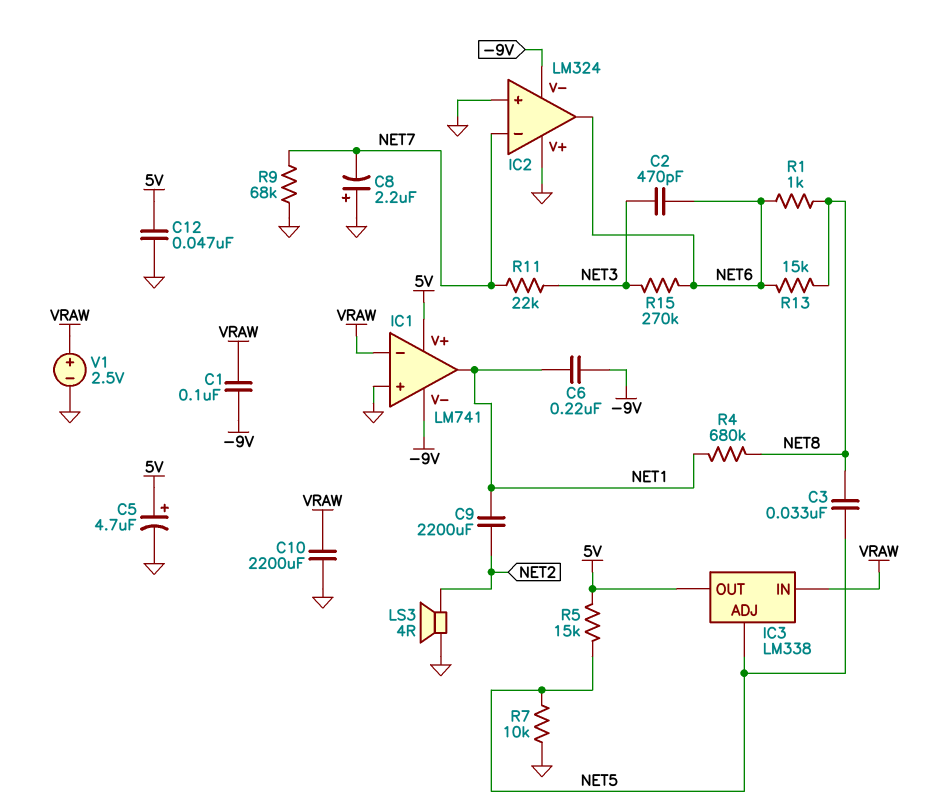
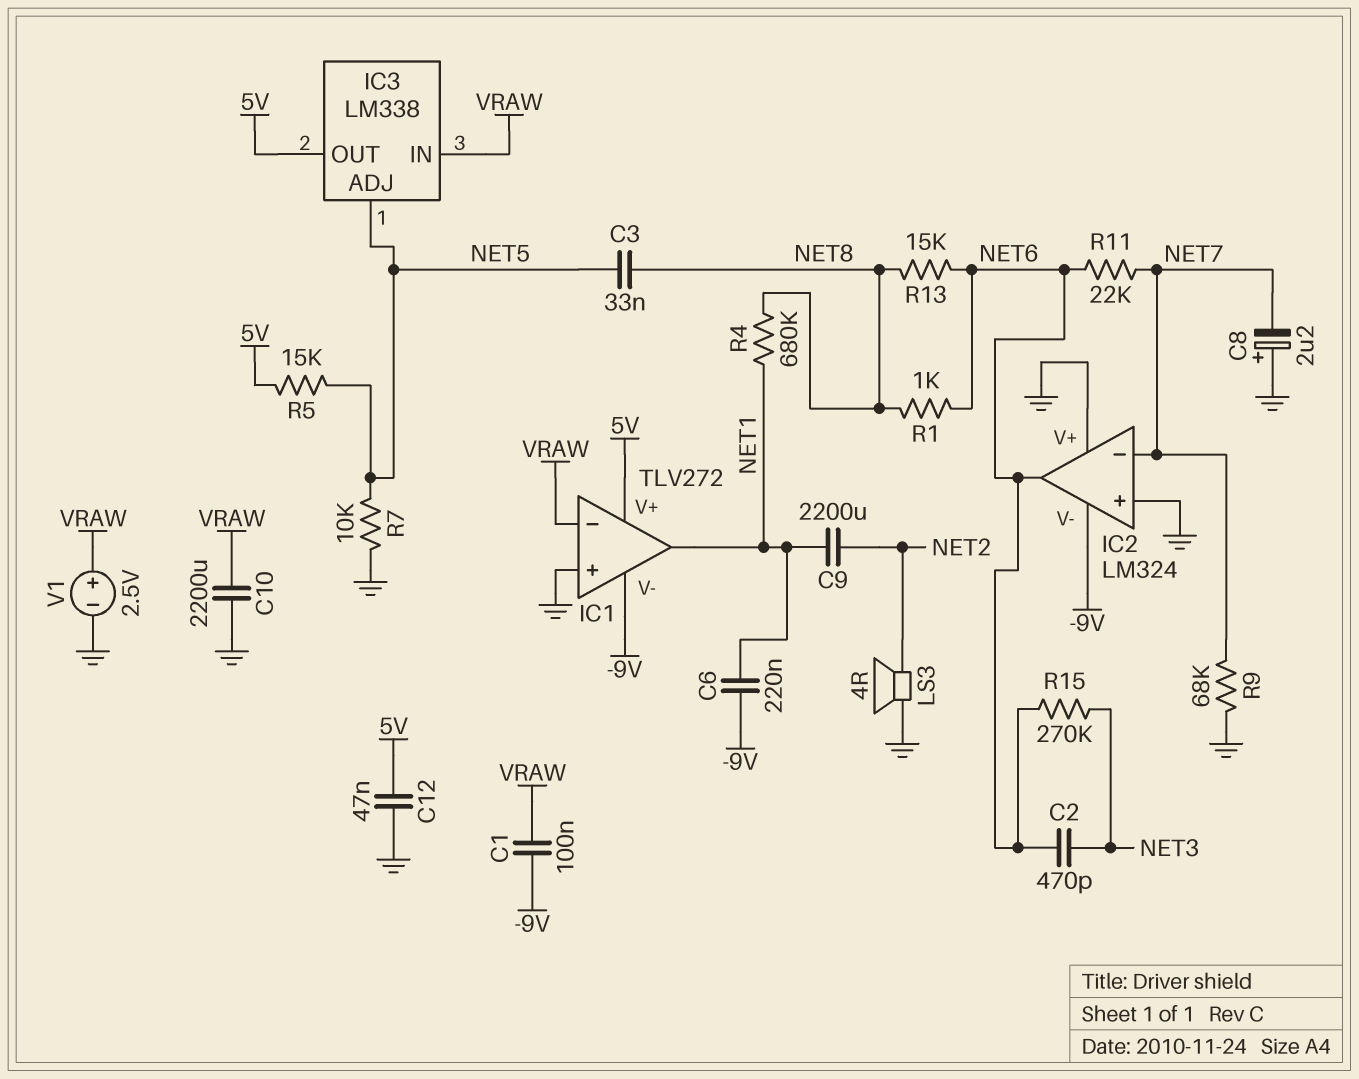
C5: 4.7uF (plus 5V, minus GND) -> none
IC1: LM741 -> TLV272
R11: 22k (NET3, NET7) -> 22k (NET6, NET7)

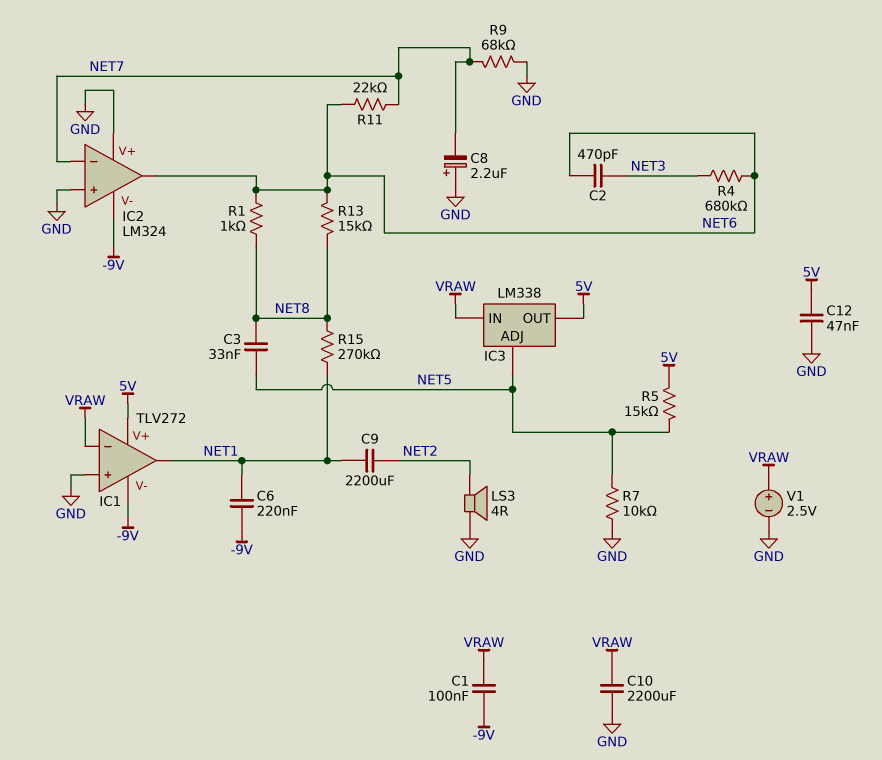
R4: 680k (NET1, NET8) -> 680k (NET3, NET6)
R15: 270k (NET3, NET6) -> 270k (NET1, NET8)

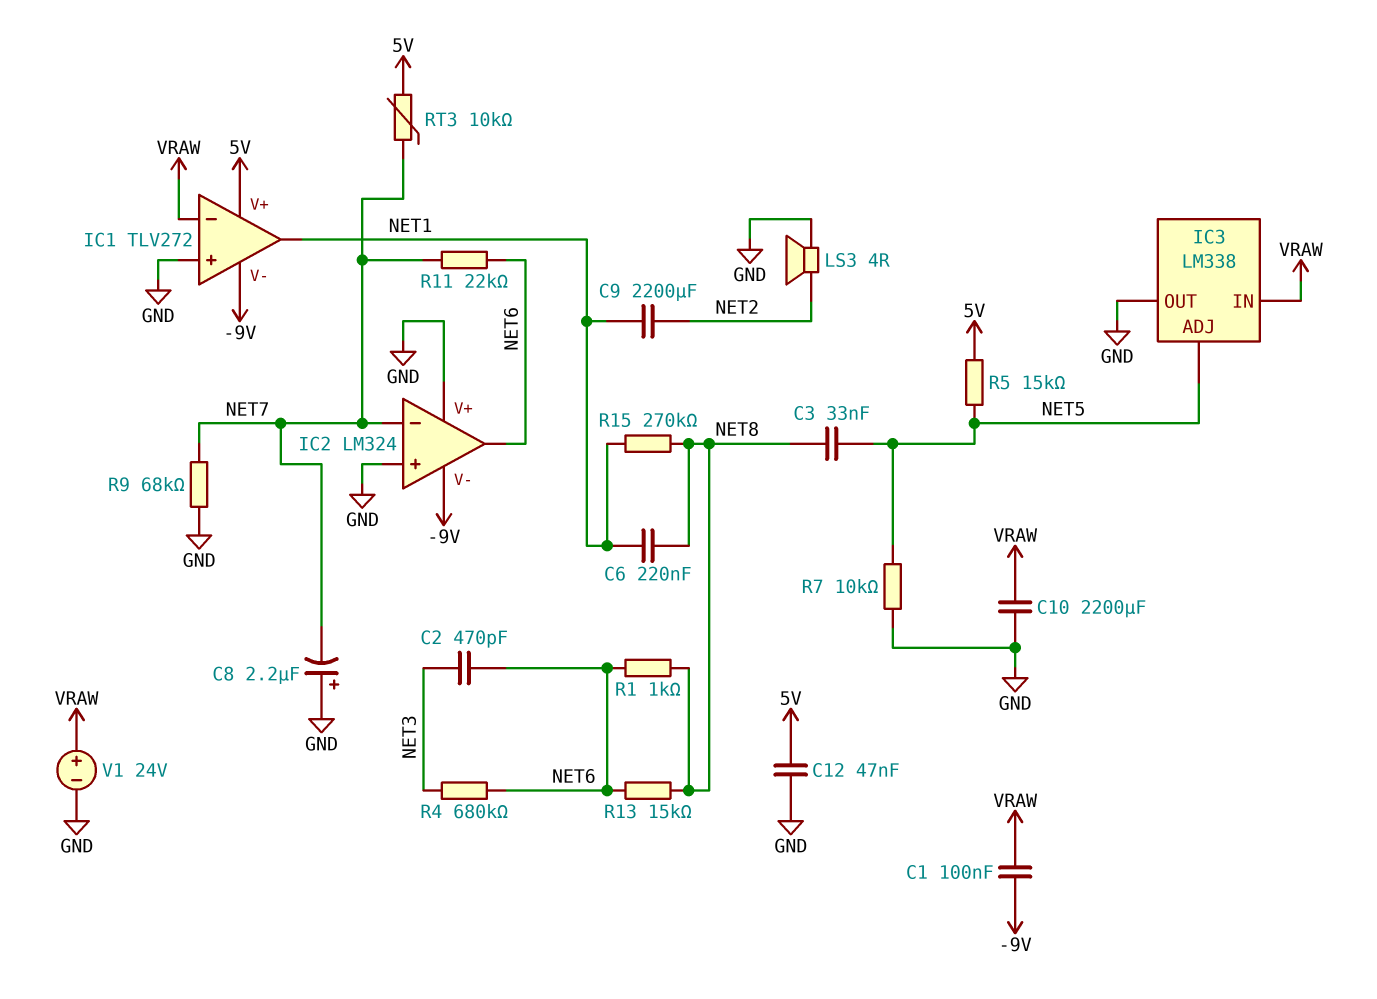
C6: 220nF (-9V, NET1) -> 220nF (NET1, NET8)
IC3 pin OUT: 5V -> GND
RT3: none -> 10k (5V, NET7)
V1: 2.5V (plus VRAW, minus GND) -> 24V (plus VRAW, minus GND)

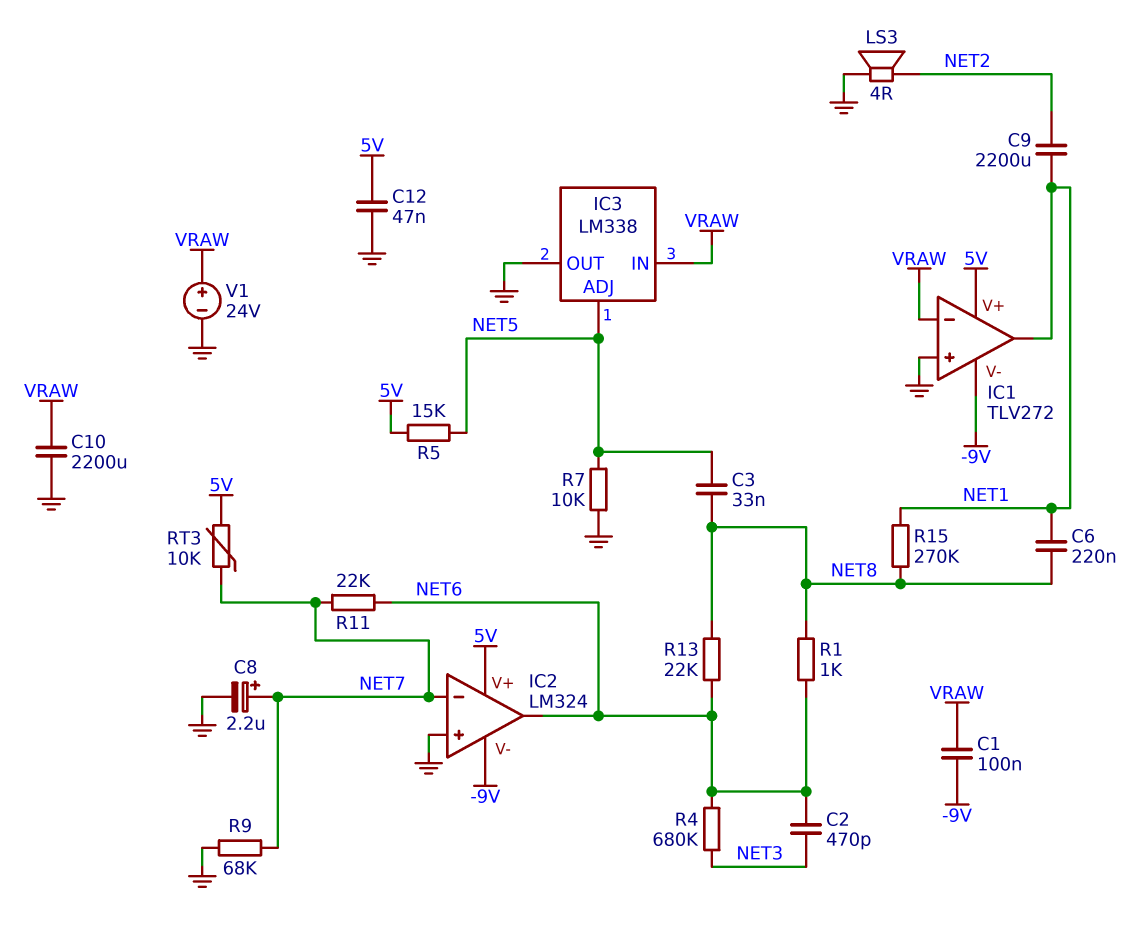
C8: 2.2uF (plus GND, minus NET7) -> 2.2uF (plus NET7, minus GND)
IC2 pin V+: GND -> 5V
R13: 15k (NET6, NET8) -> 22k (NET6, NET8)

